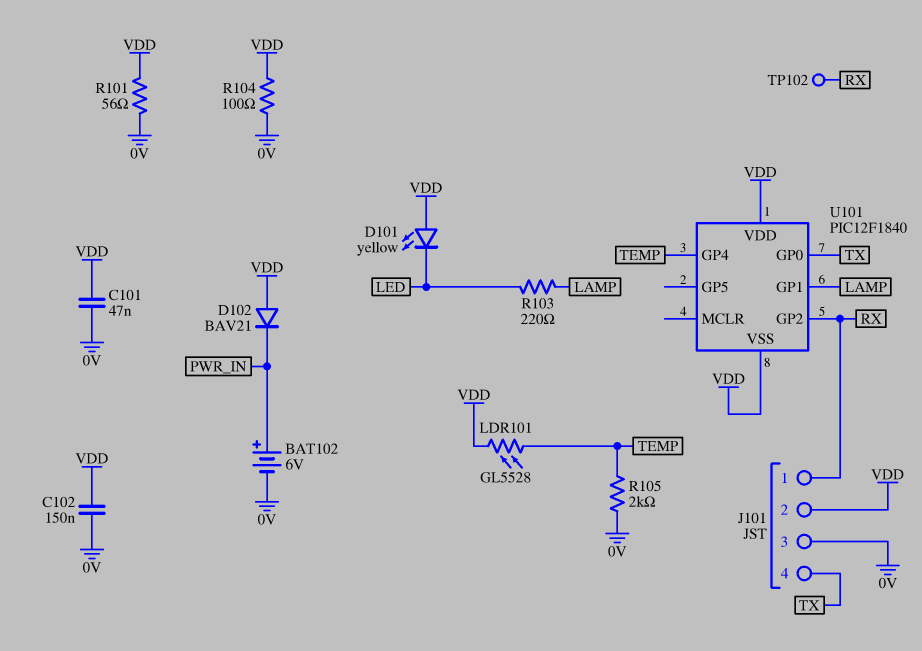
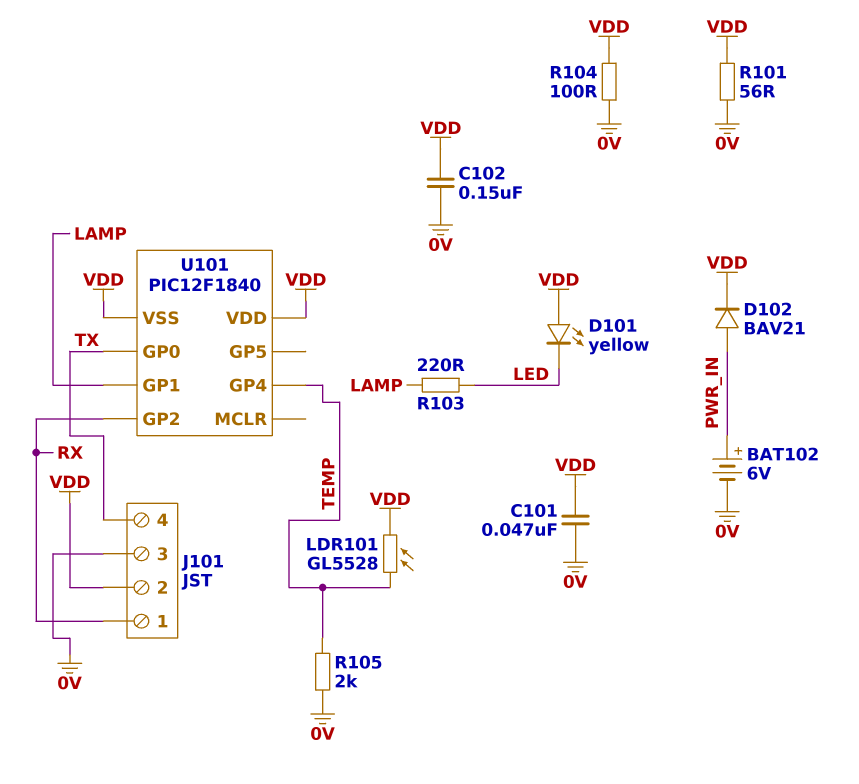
D102: diode BAV21 (A VDD, K PWR_IN) -> diode BAV21 (A PWR_IN, K VDD)
TP102: test point (RX) -> none

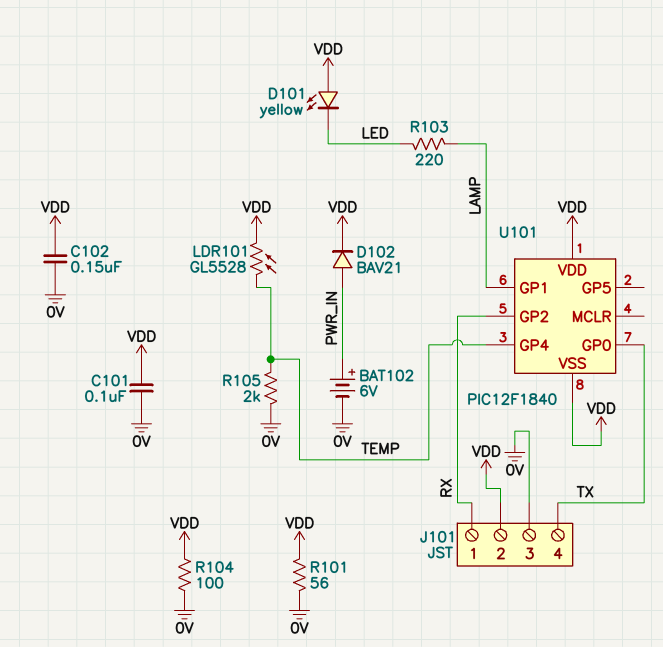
C101: 47nF (0V, VDD) -> 100nF (0V, VDD)

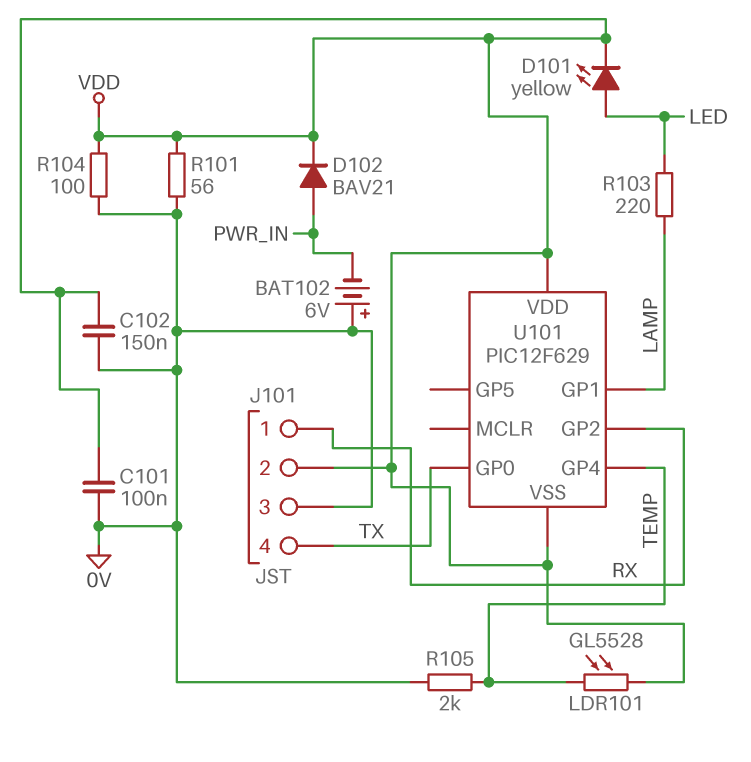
BAT102: 6V (plus PWR_IN, minus 0V) -> 6V (plus 0V, minus PWR_IN)
D101: LED yellow (A VDD, K LED) -> LED yellow (A LED, K VDD)
U101: PIC12F1840 -> PIC12F629

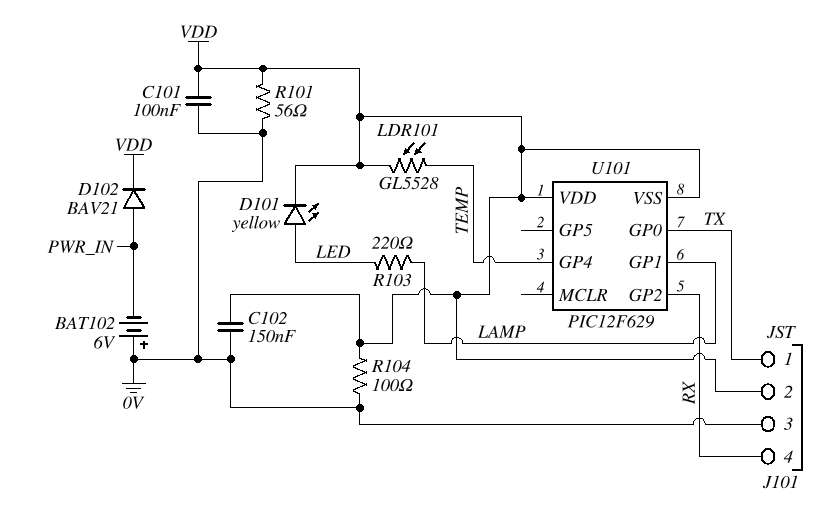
J101 pin 1: RX -> TX
J101 pin 4: TX -> RX
R105: 2k (0V, TEMP) -> none

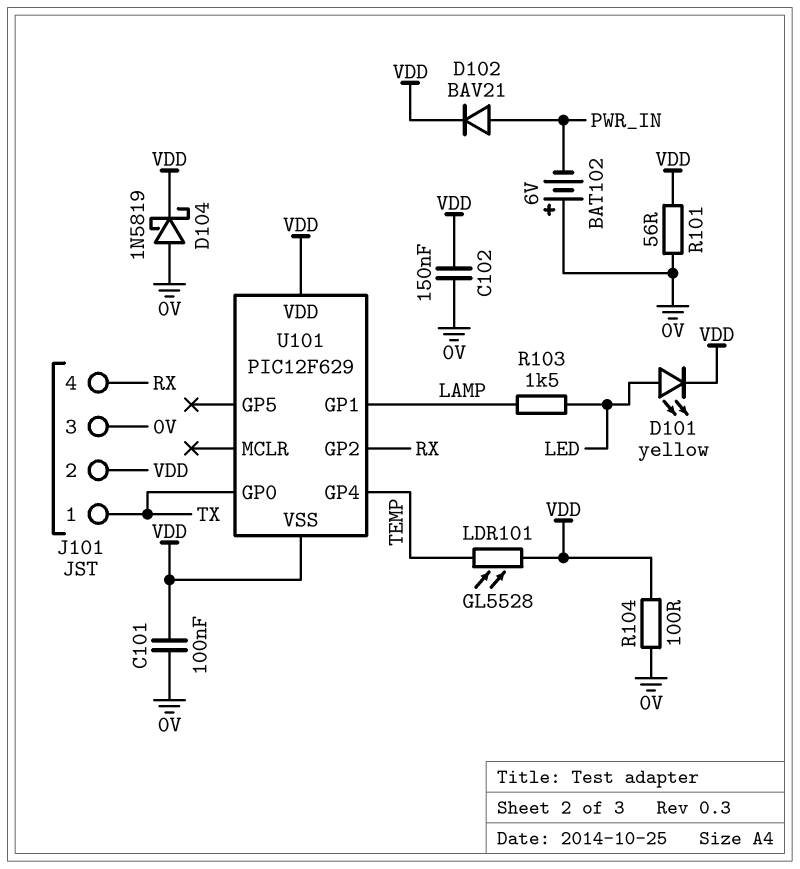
D104: none -> schottky 1N5819 (A 0V, K VDD)
R103: 220 (LAMP, LED) -> 1.5k (LAMP, LED)

